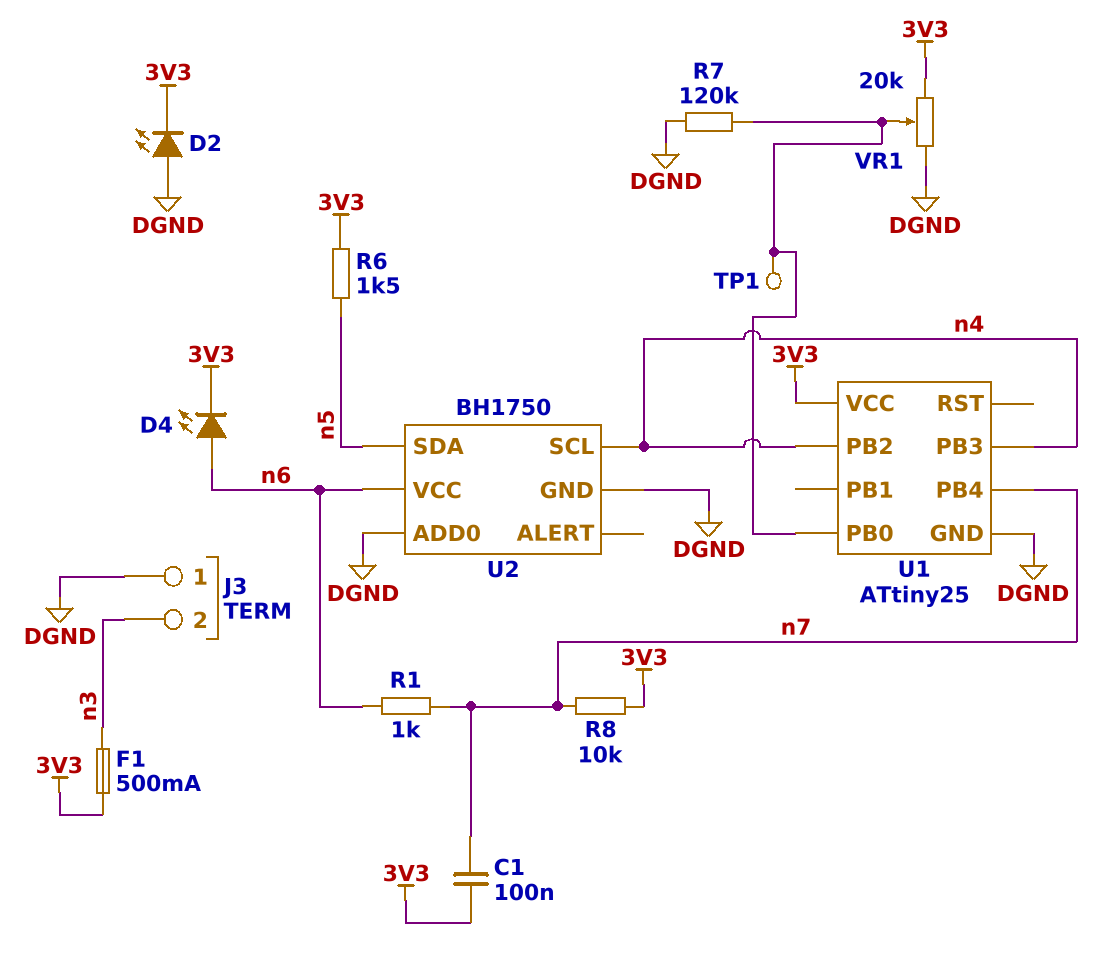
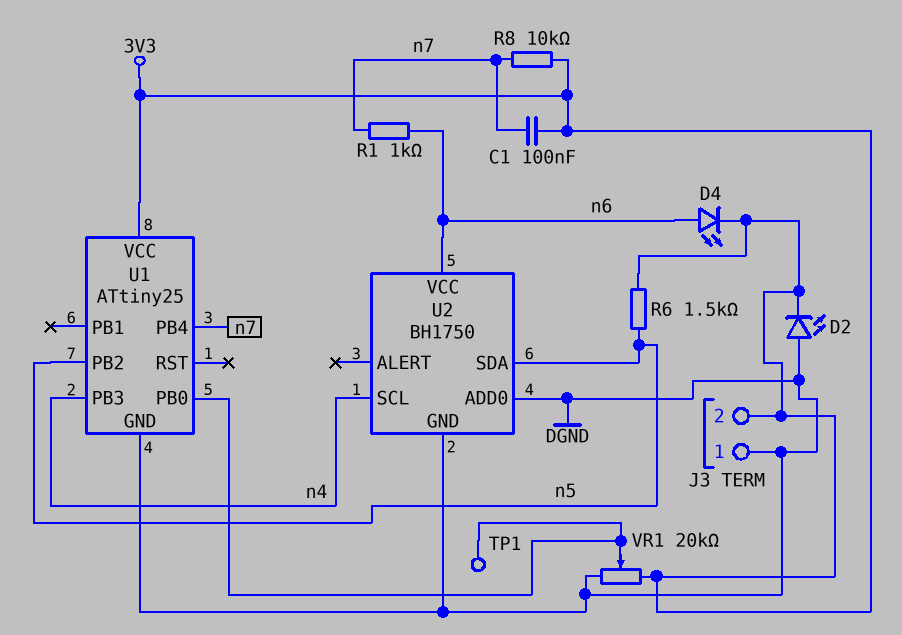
F1: 500mA (3V3, n3) -> none
J3 pin 2: n3 -> 3V3
R7: 120k (DGND, U1/PB0) -> none
U1 pin PB2: n4 -> n5

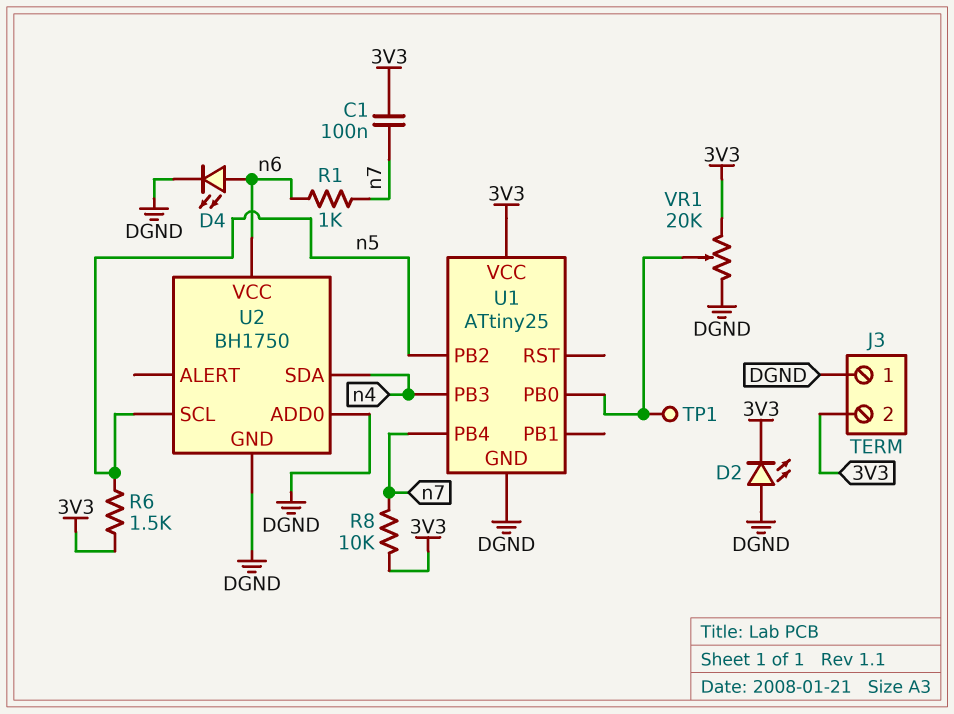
D4: LED (A n6, K 3V3) -> LED (A n6, K DGND)
U2 pin SCL: n4 -> n5
U2 pin SDA: n5 -> n4

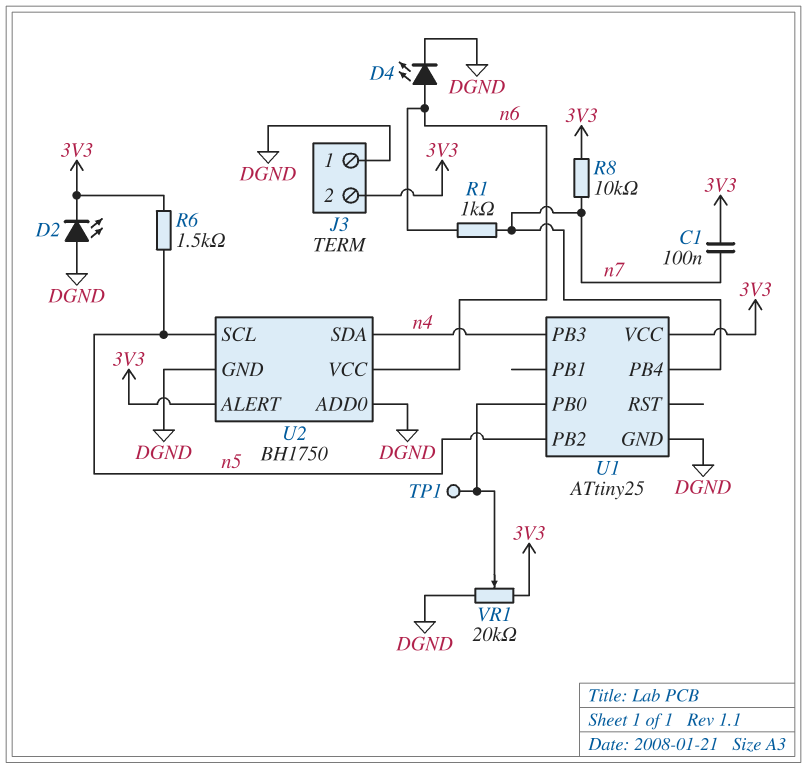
U2 pin ALERT: none -> 3V3

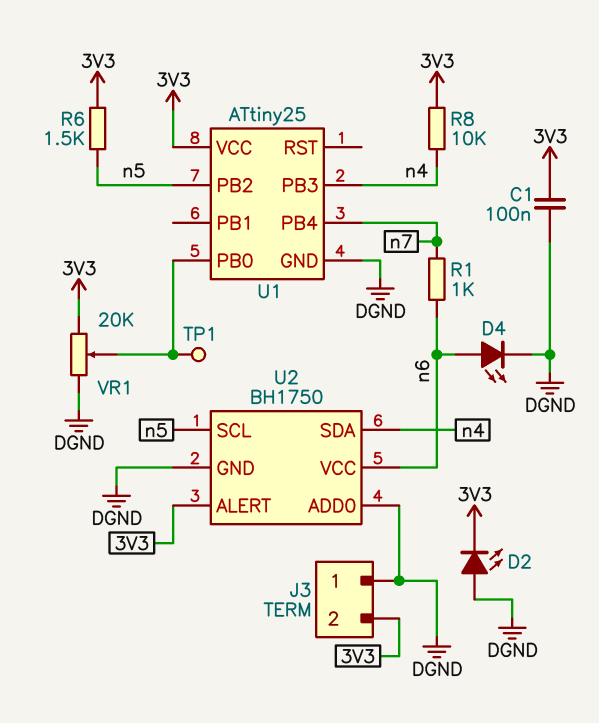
C1: 100nF (3V3, n7) -> 100nF (3V3, DGND)
R8: 10k (3V3, n7) -> 10k (3V3, n4)

